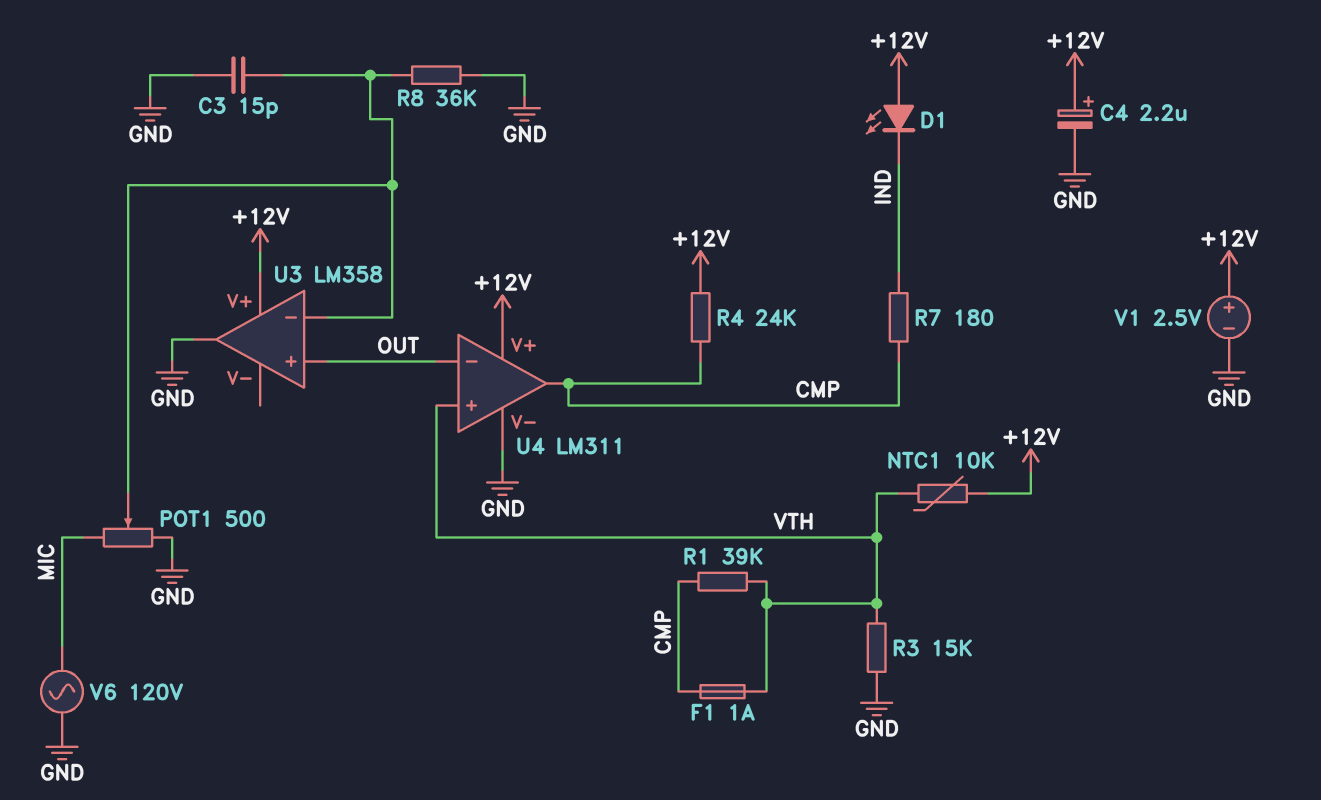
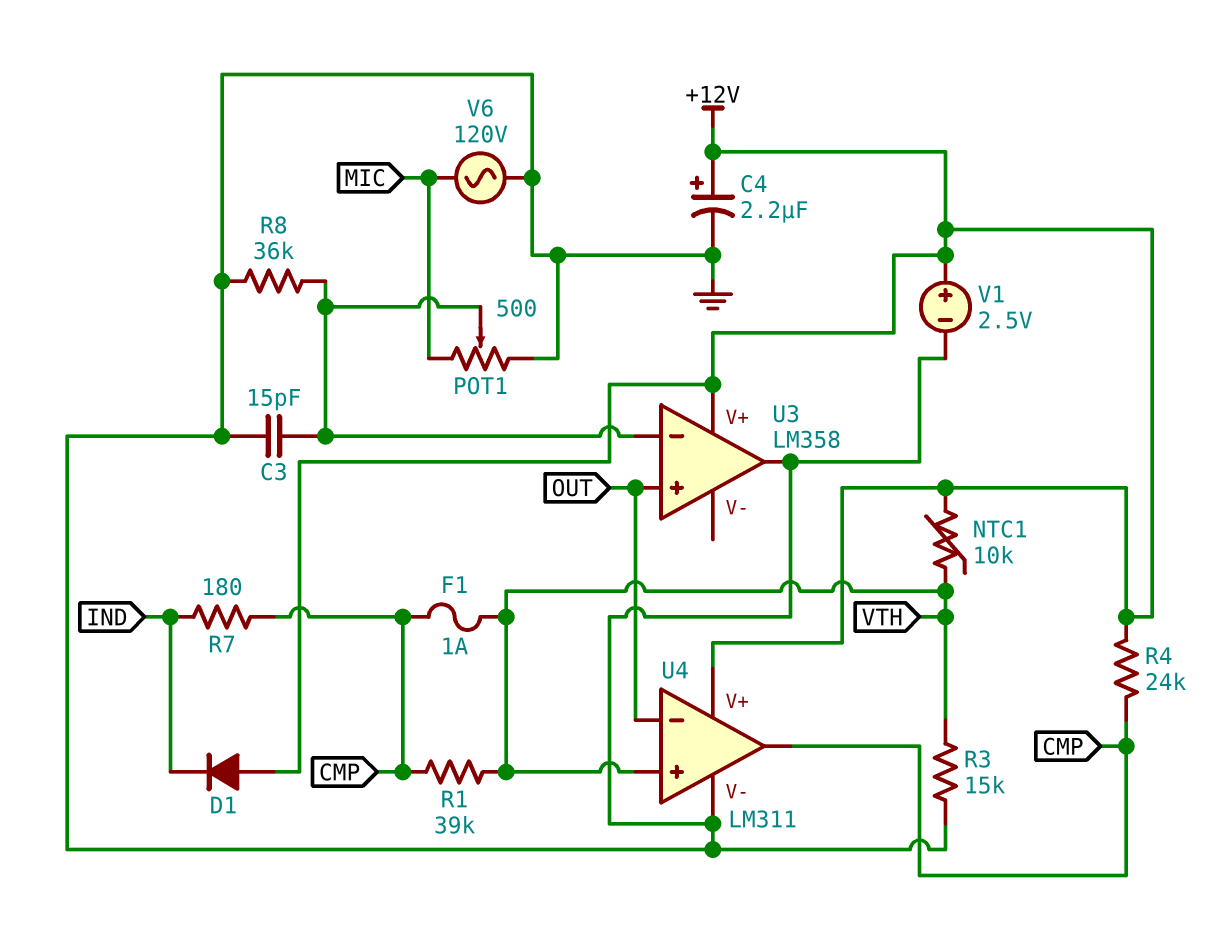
D1: LED (A +12V, K IND) -> diode (A +12V, K IND)

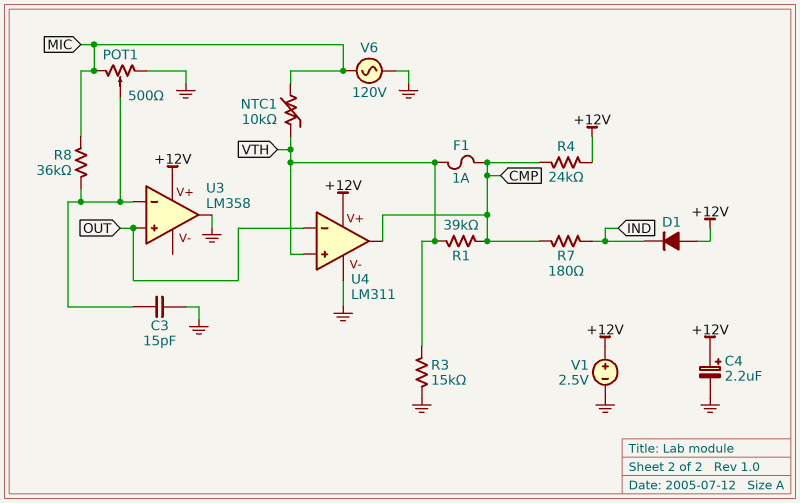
NTC1: 10k (+12V, VTH) -> 10k (MIC, VTH)
R8: 36k (GND, U3/in-) -> 36k (MIC, U3/in-)

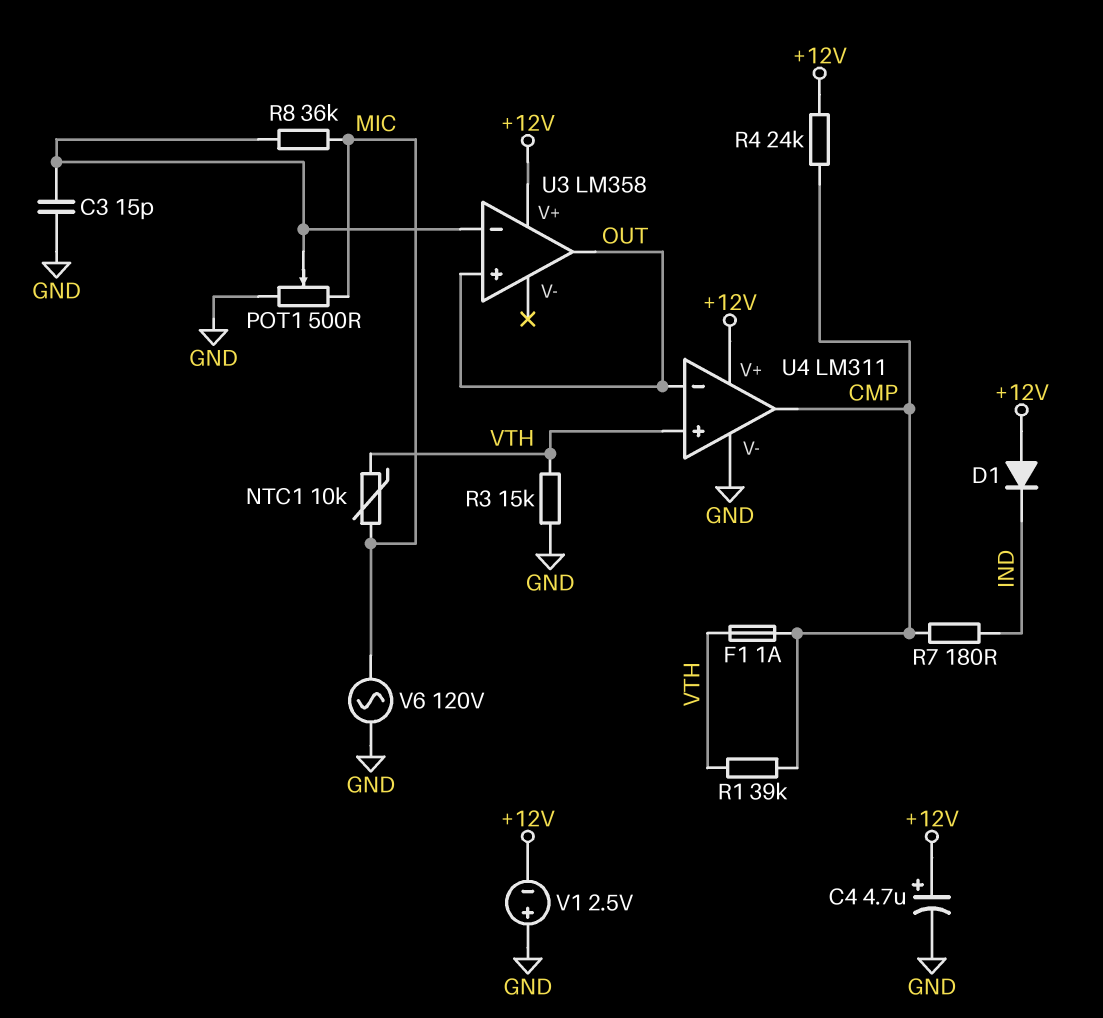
C4: 2.2uF (plus +12V, minus GND) -> 4.7uF (plus +12V, minus GND)
U3 pin out: GND -> OUT
V1: 2.5V (plus +12V, minus GND) -> 2.5V (plus GND, minus +12V)

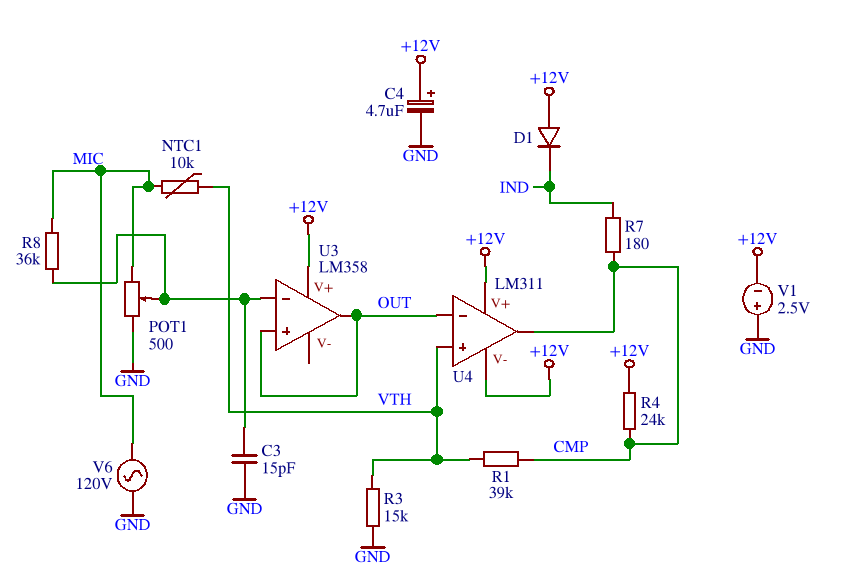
F1: 1A (CMP, VTH) -> none
U4 pin V-: GND -> +12V

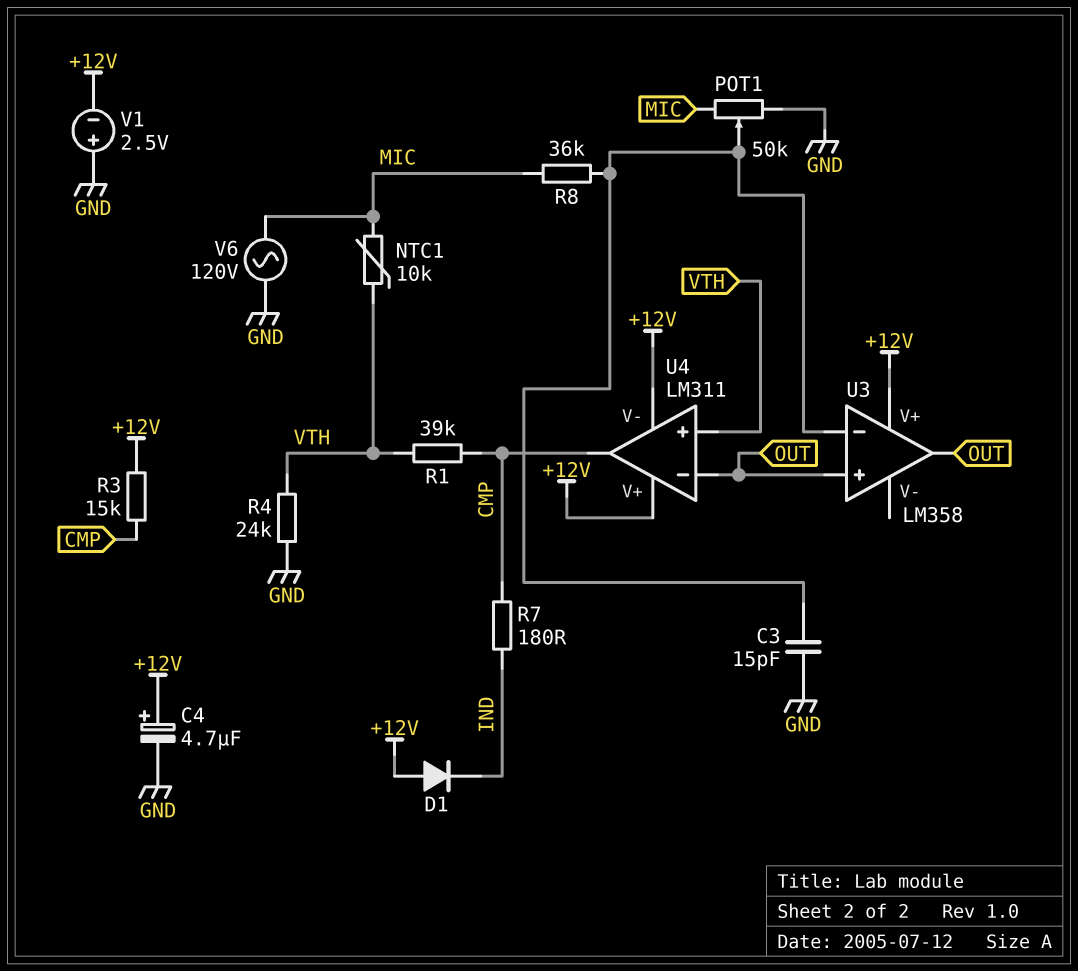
POT1: 500 (GND, MIC, wiper U3/in-) -> 50k (GND, MIC, wiper U3/in-)
R3: 15k (GND, VTH) -> 15k (+12V, CMP)
R4: 24k (+12V, CMP) -> 24k (GND, VTH)

